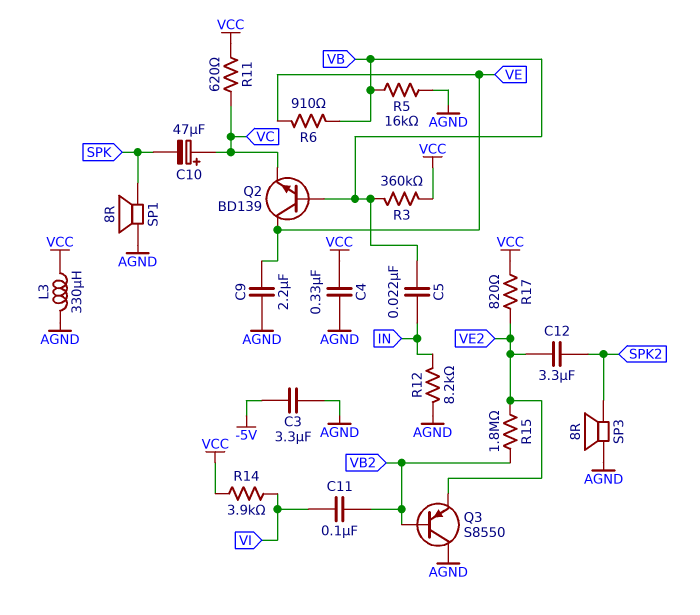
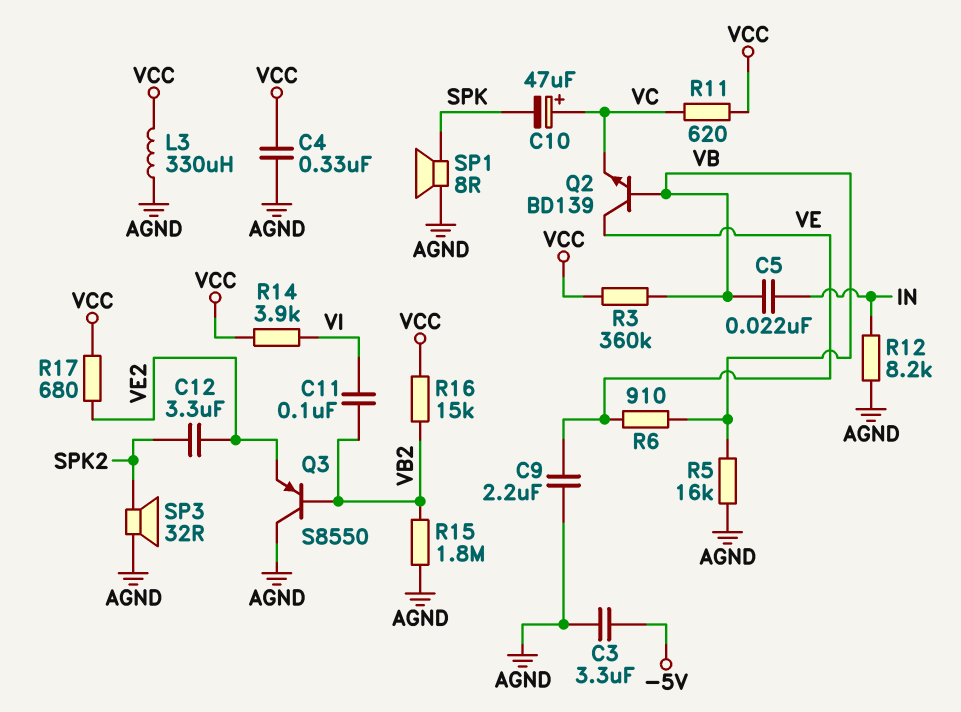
R15: 1.8M (VB2, VE2) -> 1.8M (AGND, VB2)
R16: none -> 15k (VB2, VCC)
R17: 820 (VCC, VE2) -> 680 (VCC, VE2)
SP3: speaker 8R (AGND, SPK2) -> speaker 32R (AGND, SPK2)

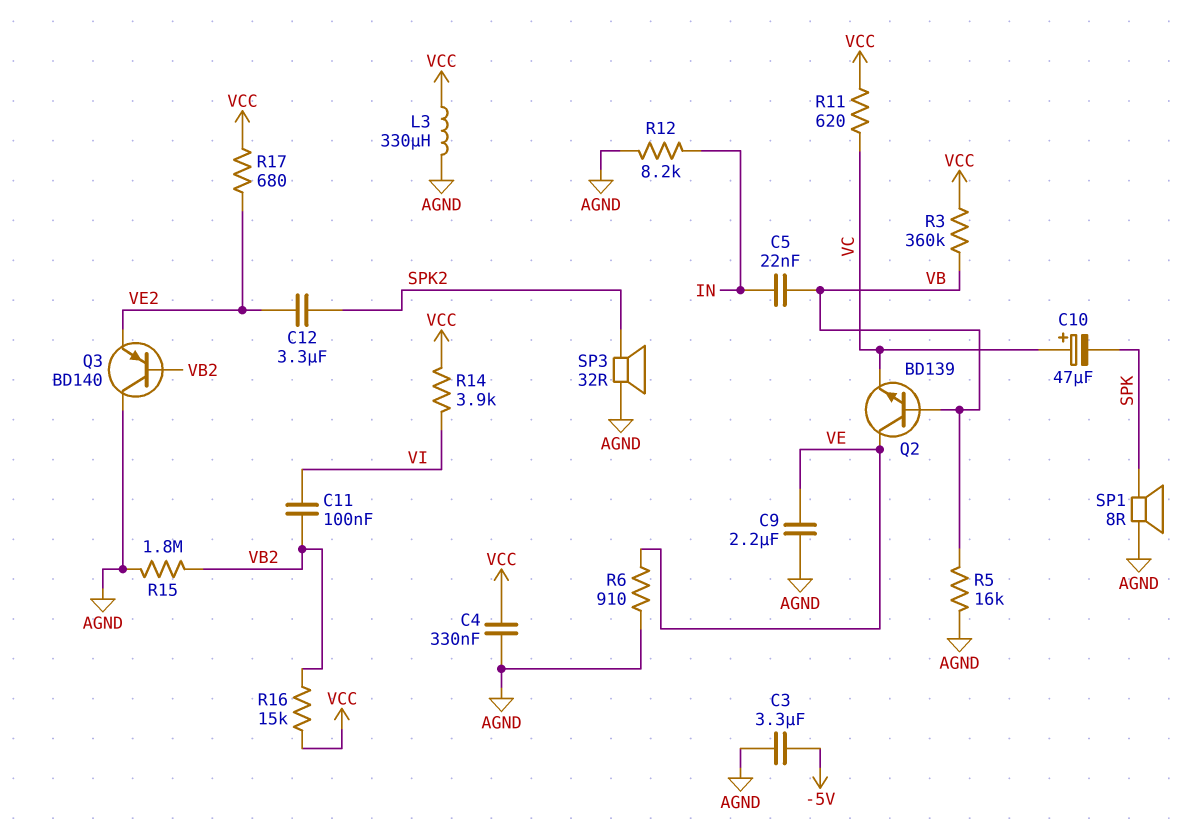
Q3: PNP S8550 (B VB2, C AGND, E VE2) -> PNP BD140 (B VB2, C AGND, E VE2)
R6: 910 (VB, VE) -> 910 (AGND, VE)

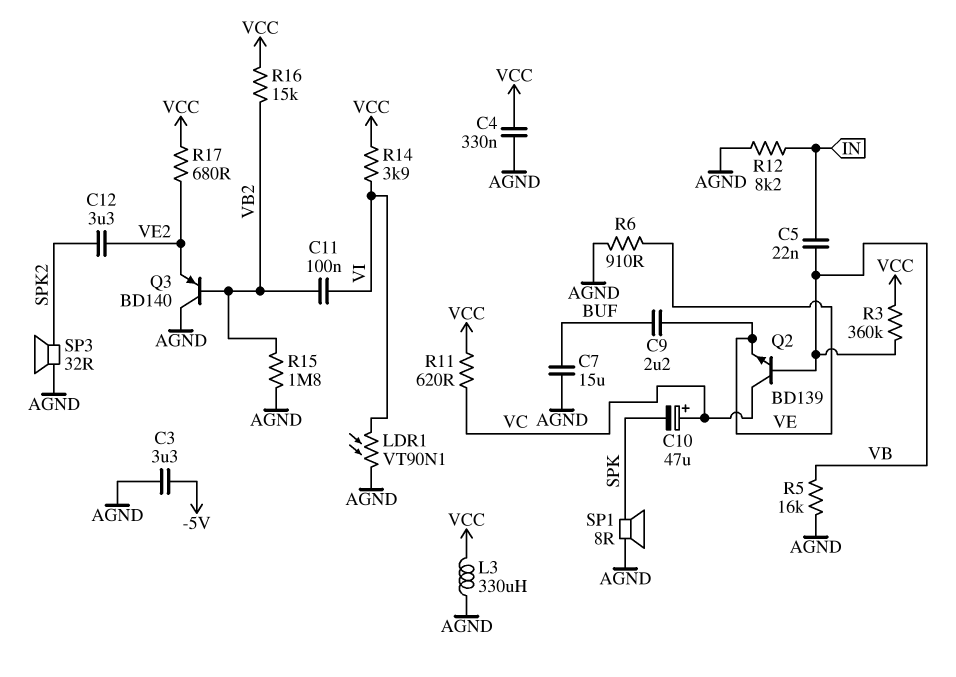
C7: none -> 15uF (AGND, BUF)
C9: 2.2uF (AGND, VE) -> 2.2uF (BUF, VE)
LDR1: none -> VT90N1 (AGND, VI)
Q2: NPN BD139 (B VB, C VE, E VC) -> NPN BD139 (B VB, C VC, E VE)

